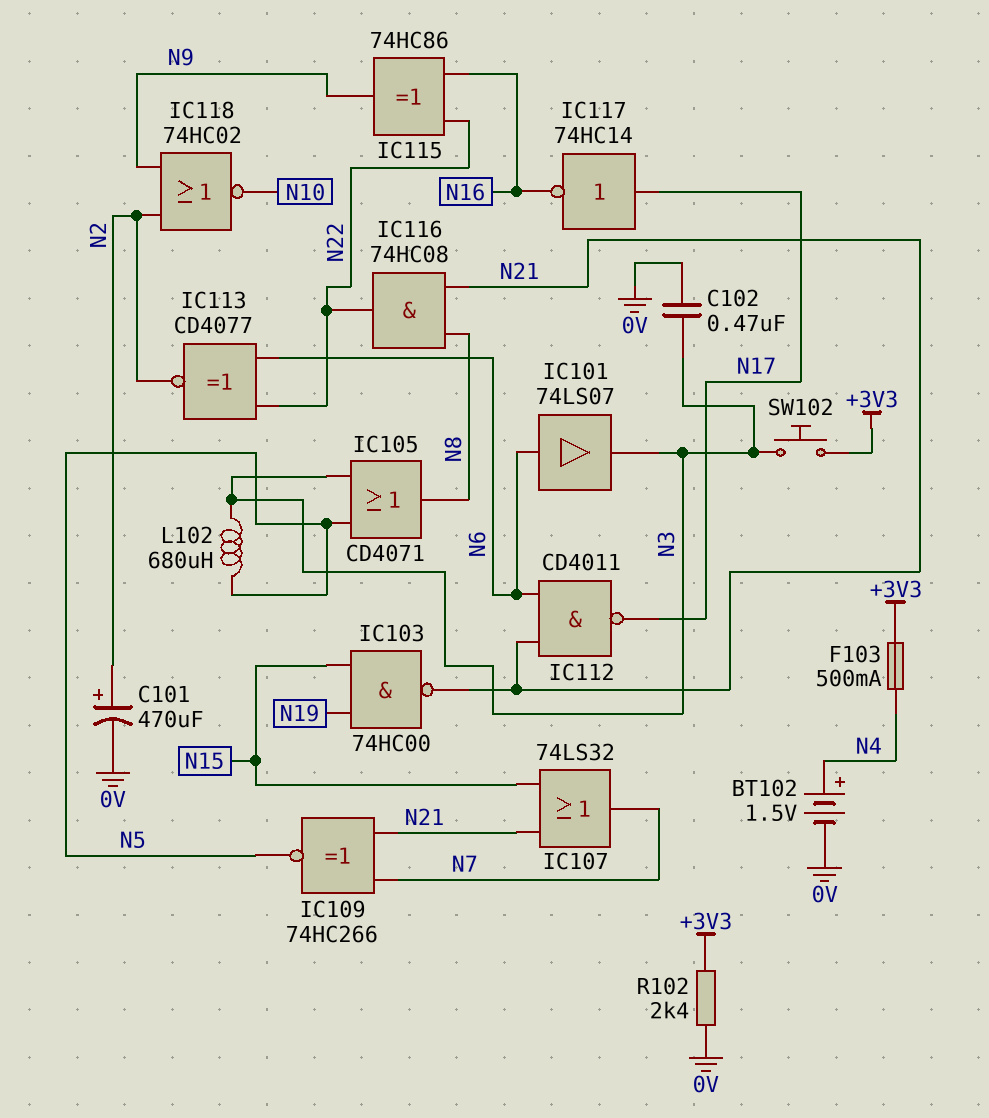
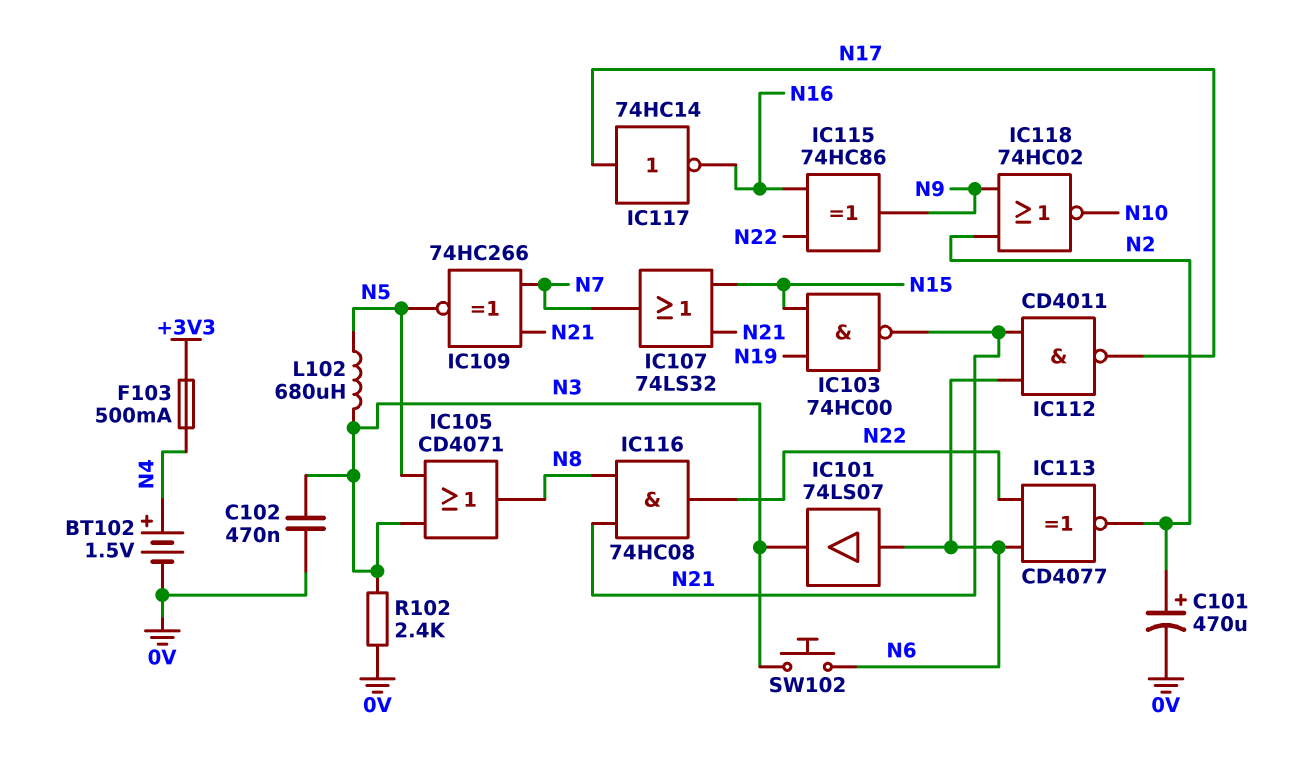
R102: 2.4k (+3V3, 0V) -> 2.4k (0V, N3)
SW102: button (+3V3, N3) -> button (N3, N6)

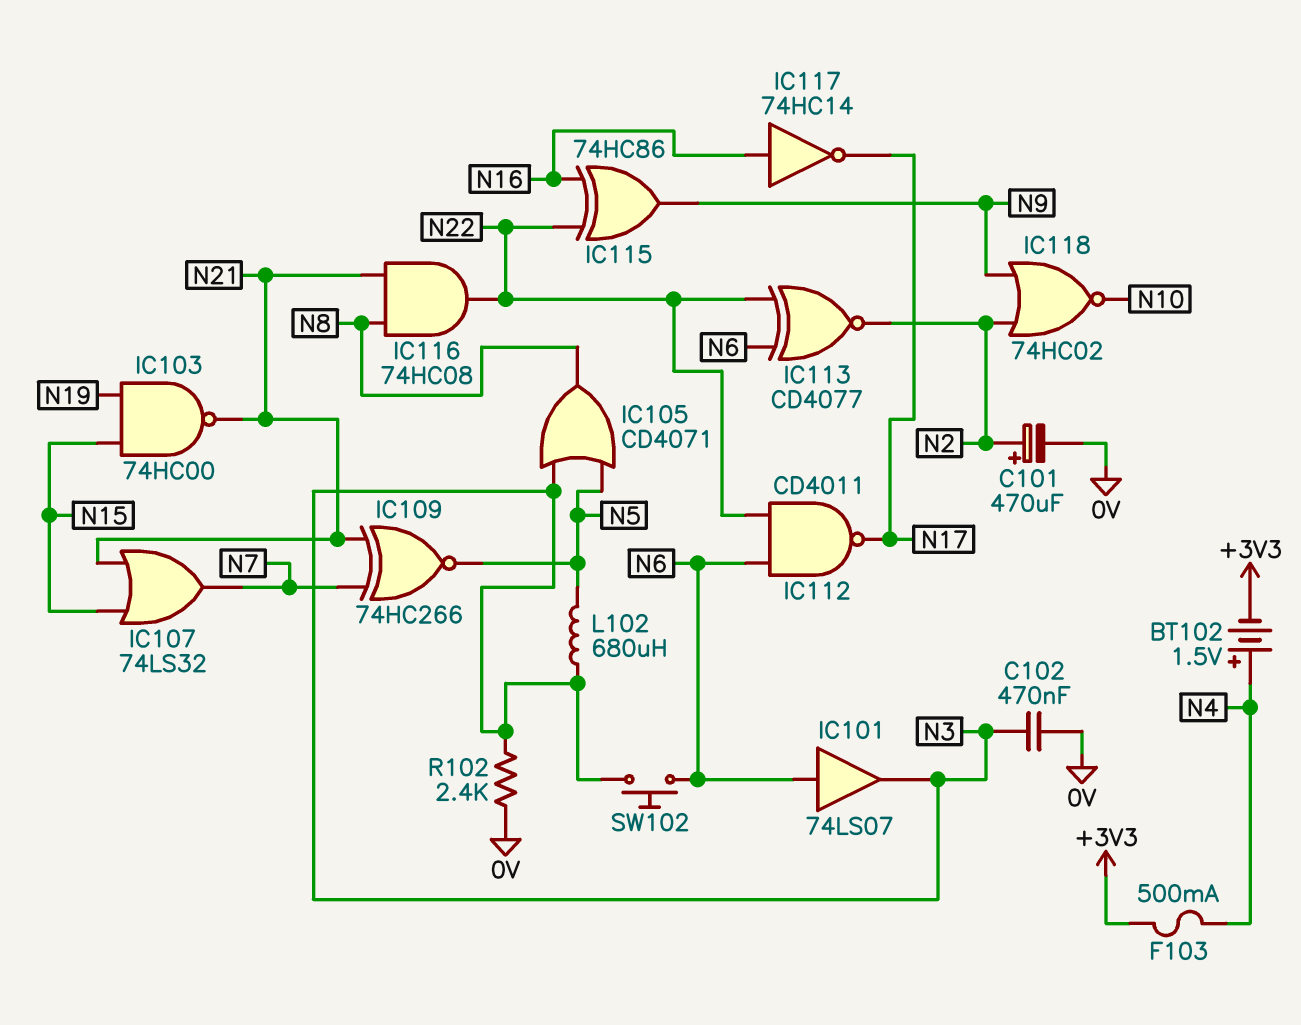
BT102: 1.5V (plus N4, minus 0V) -> 1.5V (plus N4, minus +3V3)
IC112: NAND CD4011 (in N6, in N21, out N17) -> NAND CD4011 (in N6, in N22, out N17)
IC117: NOT 74HC14 (in N17, out N16) -> NOT 74HC14 (in N16, out N17)

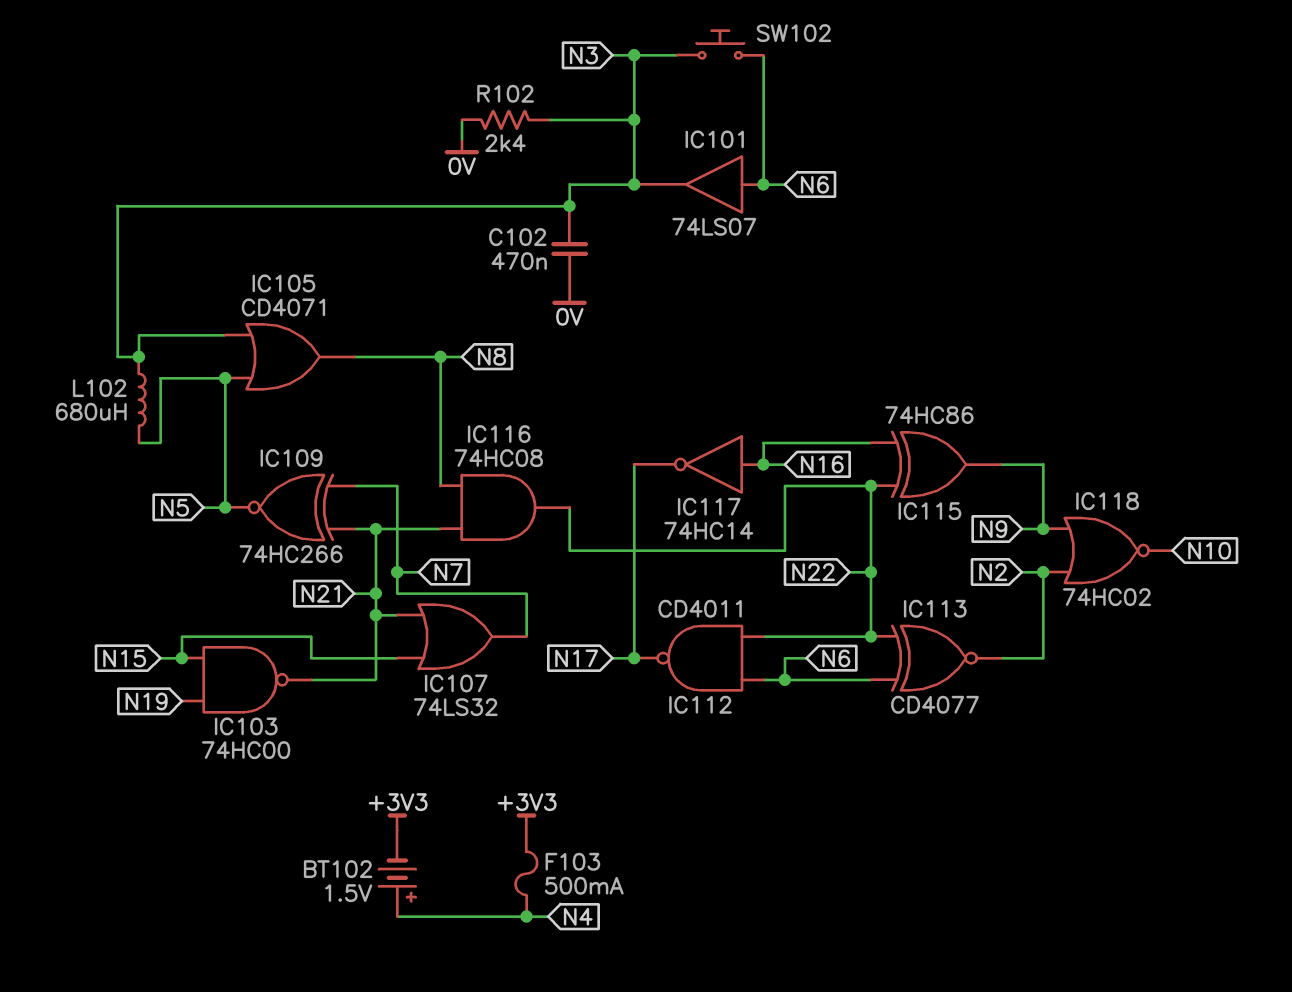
C101: 470uF (plus N2, minus 0V) -> none

